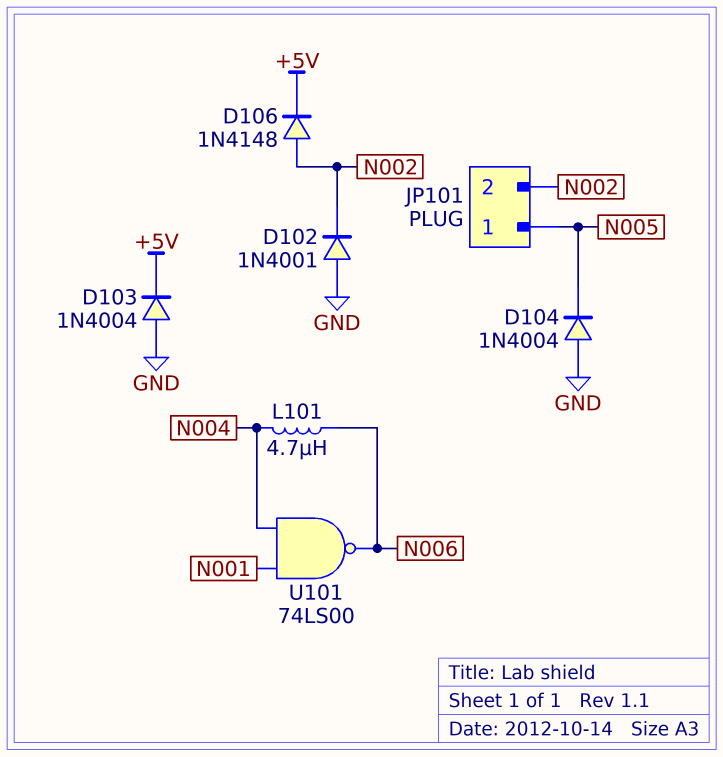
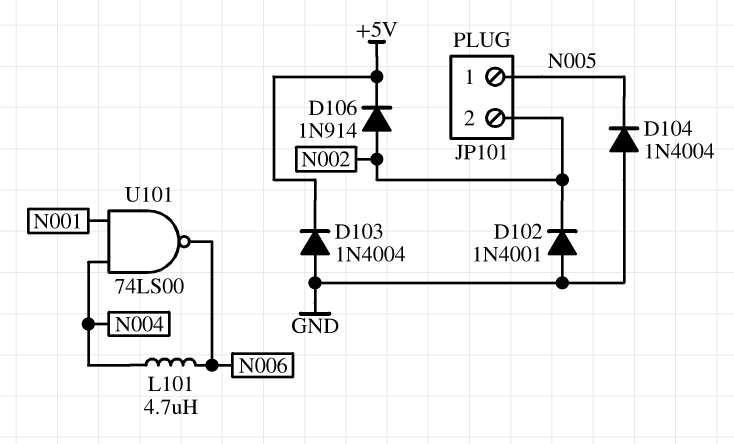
D106: diode 1N4148 (A N002, K +5V) -> diode 1N914 (A N002, K +5V)

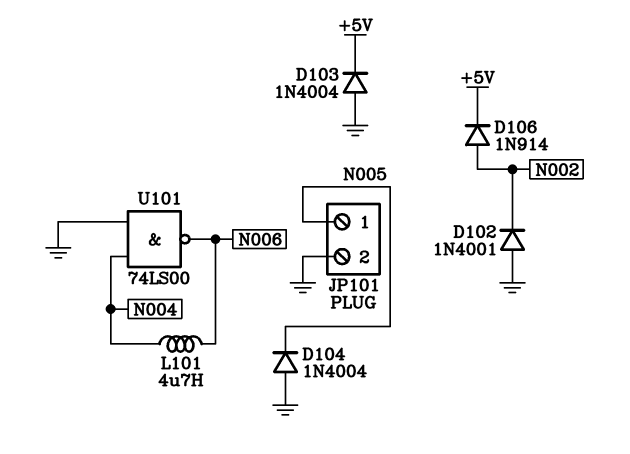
JP101 pin 2: N002 -> GND
U101: NAND 74LS00 (in N001, in N004, out N006) -> NAND 74LS00 (in GND, in N004, out N006)

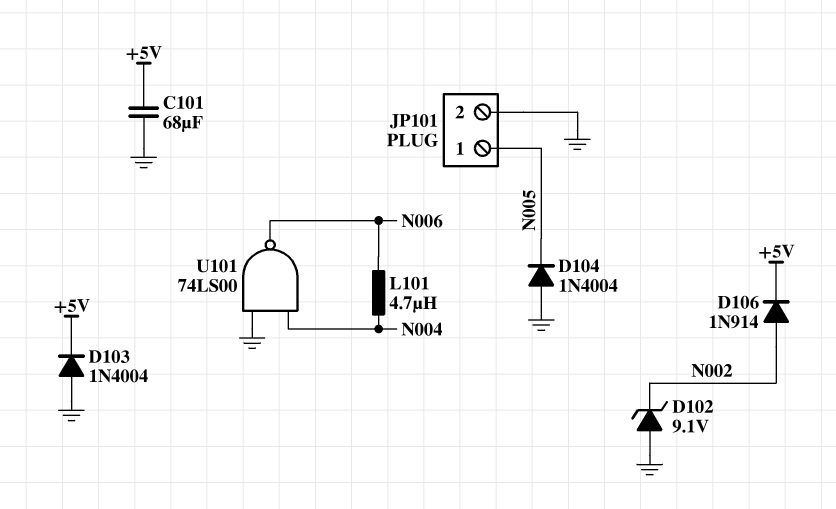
C101: none -> 68uF (+5V, GND)
D102: diode 1N4001 (A GND, K N002) -> zener 9.1V (A GND, K N002)

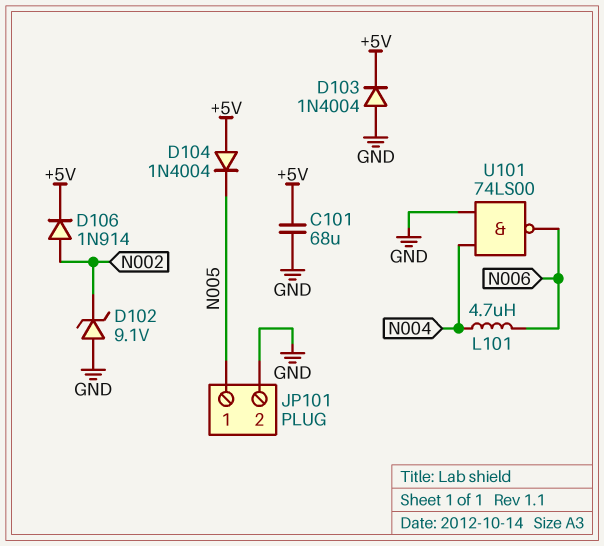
D104: diode 1N4004 (A GND, K N005) -> diode 1N4004 (A +5V, K N005)

